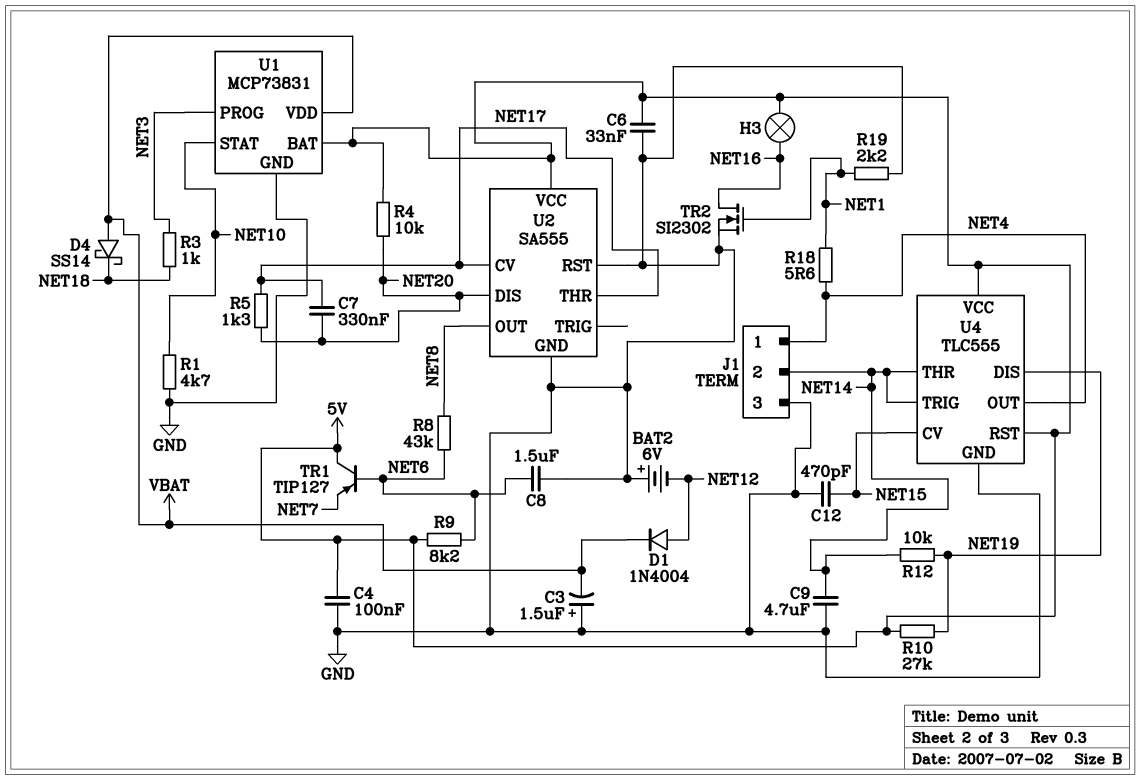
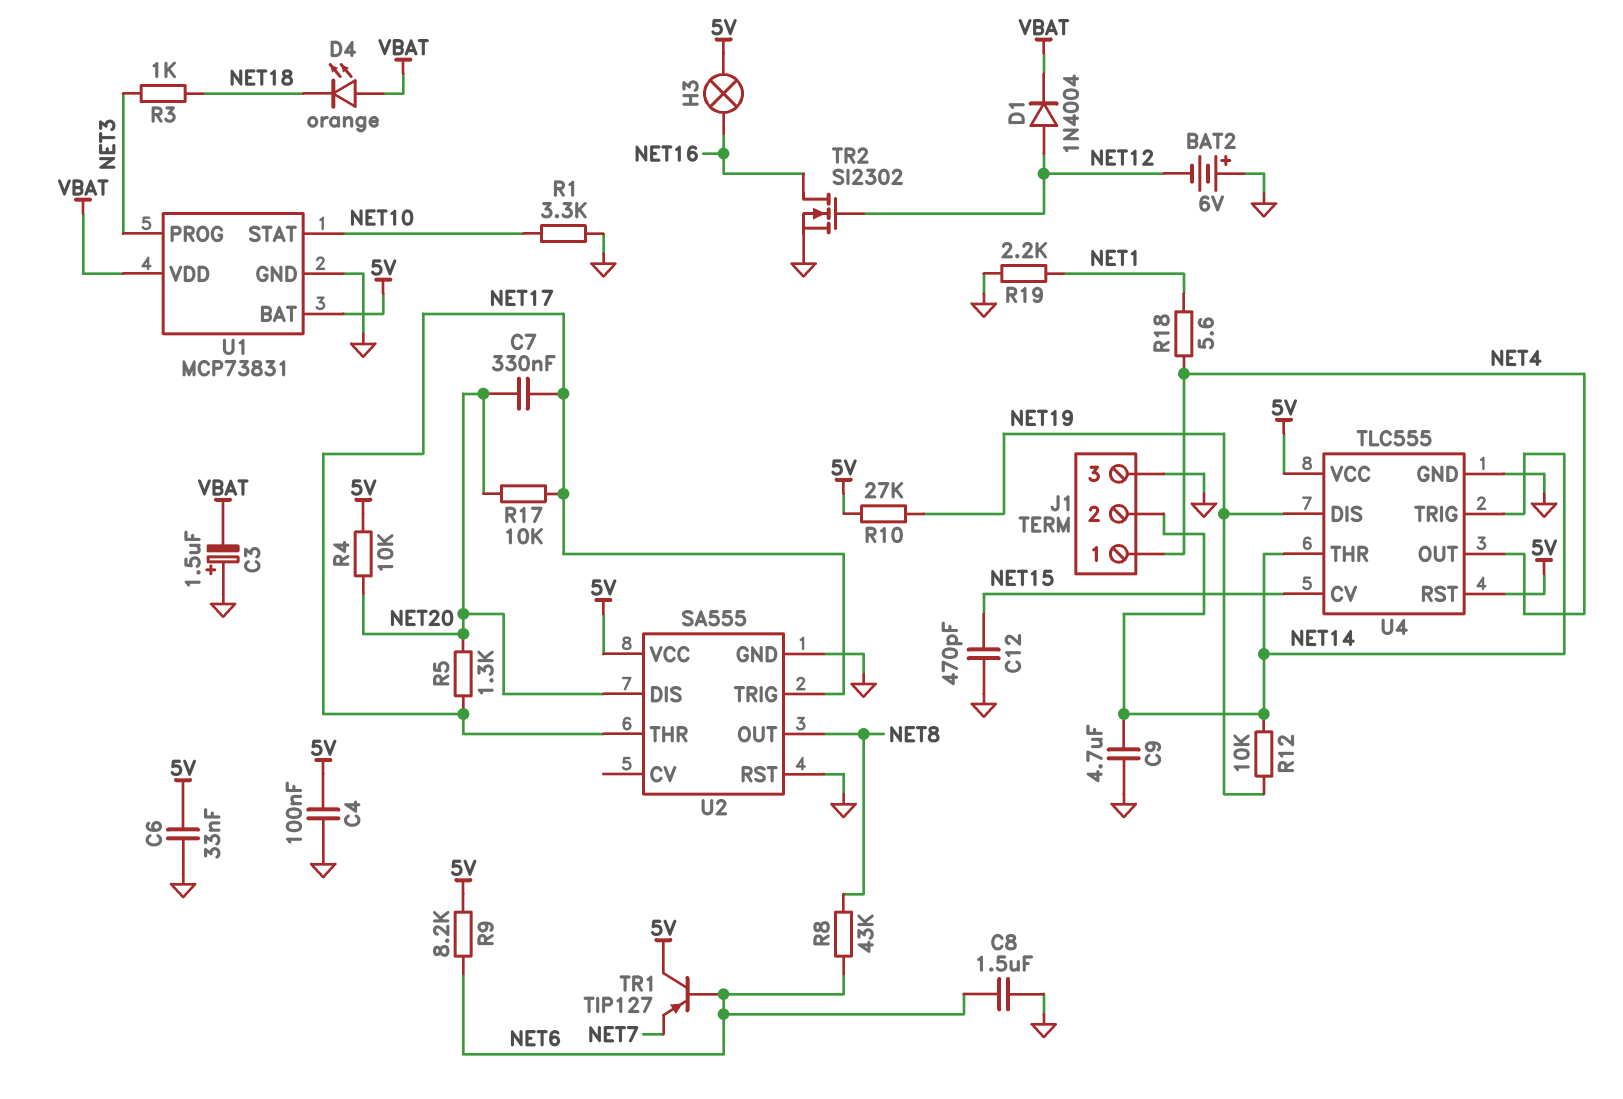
D4: schottky SS14 (A VBAT, K NET18) -> LED orange (A VBAT, K NET18)
R1: 4.7k (GND, NET10) -> 3.3k (GND, NET10)
R17: none -> 10k (NET17, NET20)
TR2: NMOS SI2302 (G NET1, D NET16, S GND) -> NMOS SI2302 (G NET12, D NET16, S GND)
U2 pin CV: NET17 -> none
U2 pin TRIG: none -> NET17

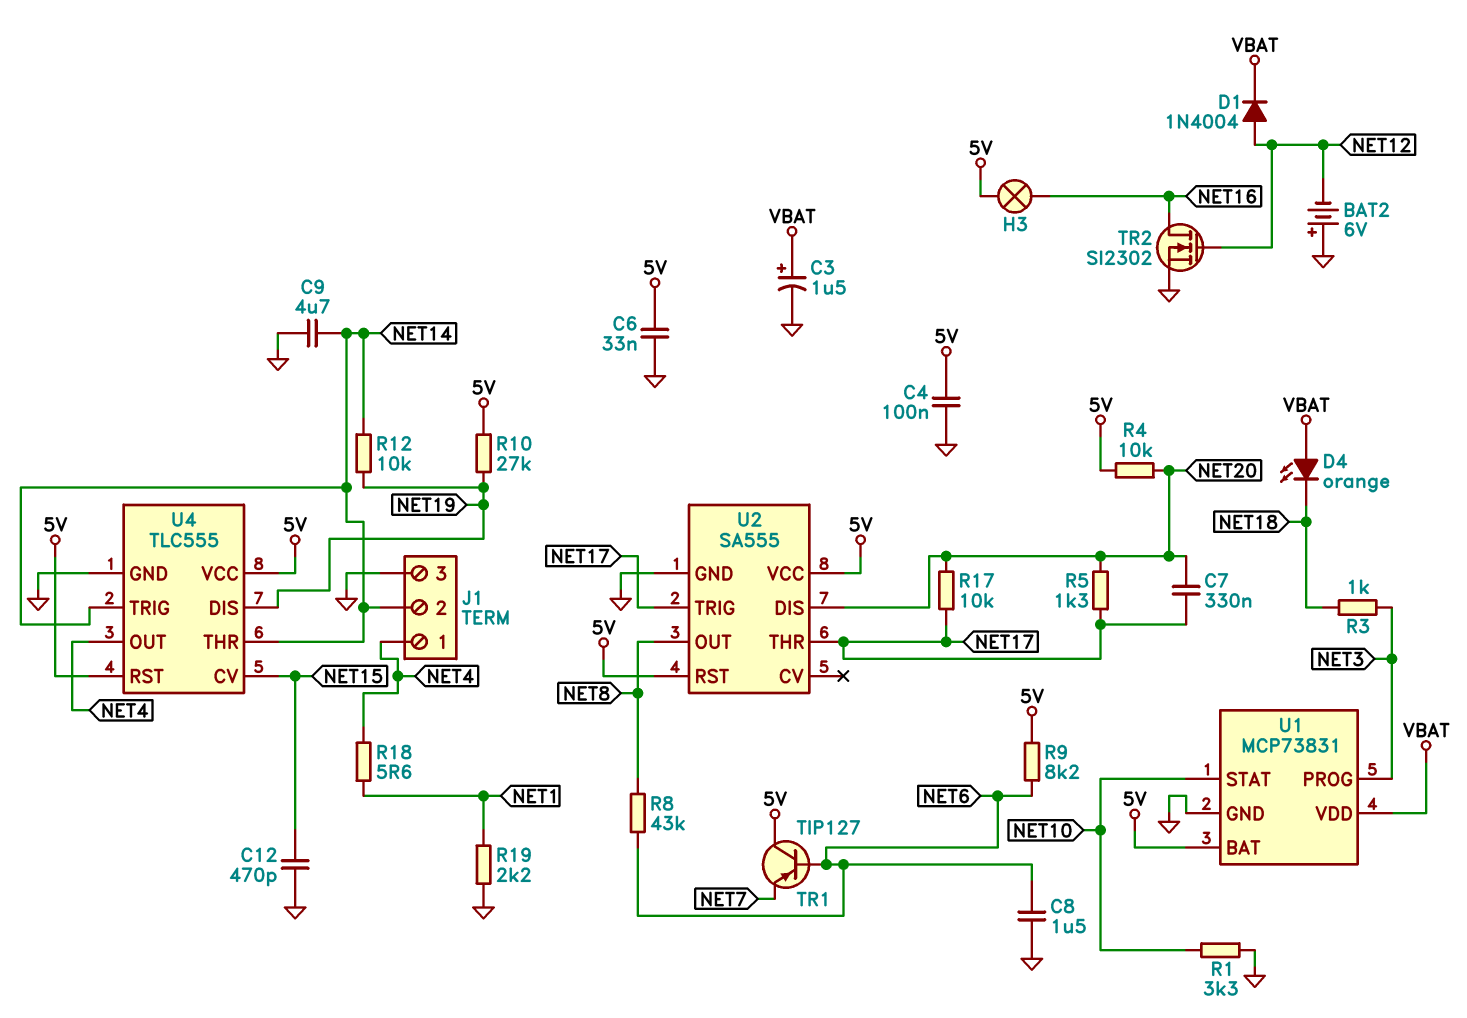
C3: 1.5uF (plus GND, minus VBAT) -> 1.5uF (plus VBAT, minus GND)
U2 pin RST: GND -> 5V

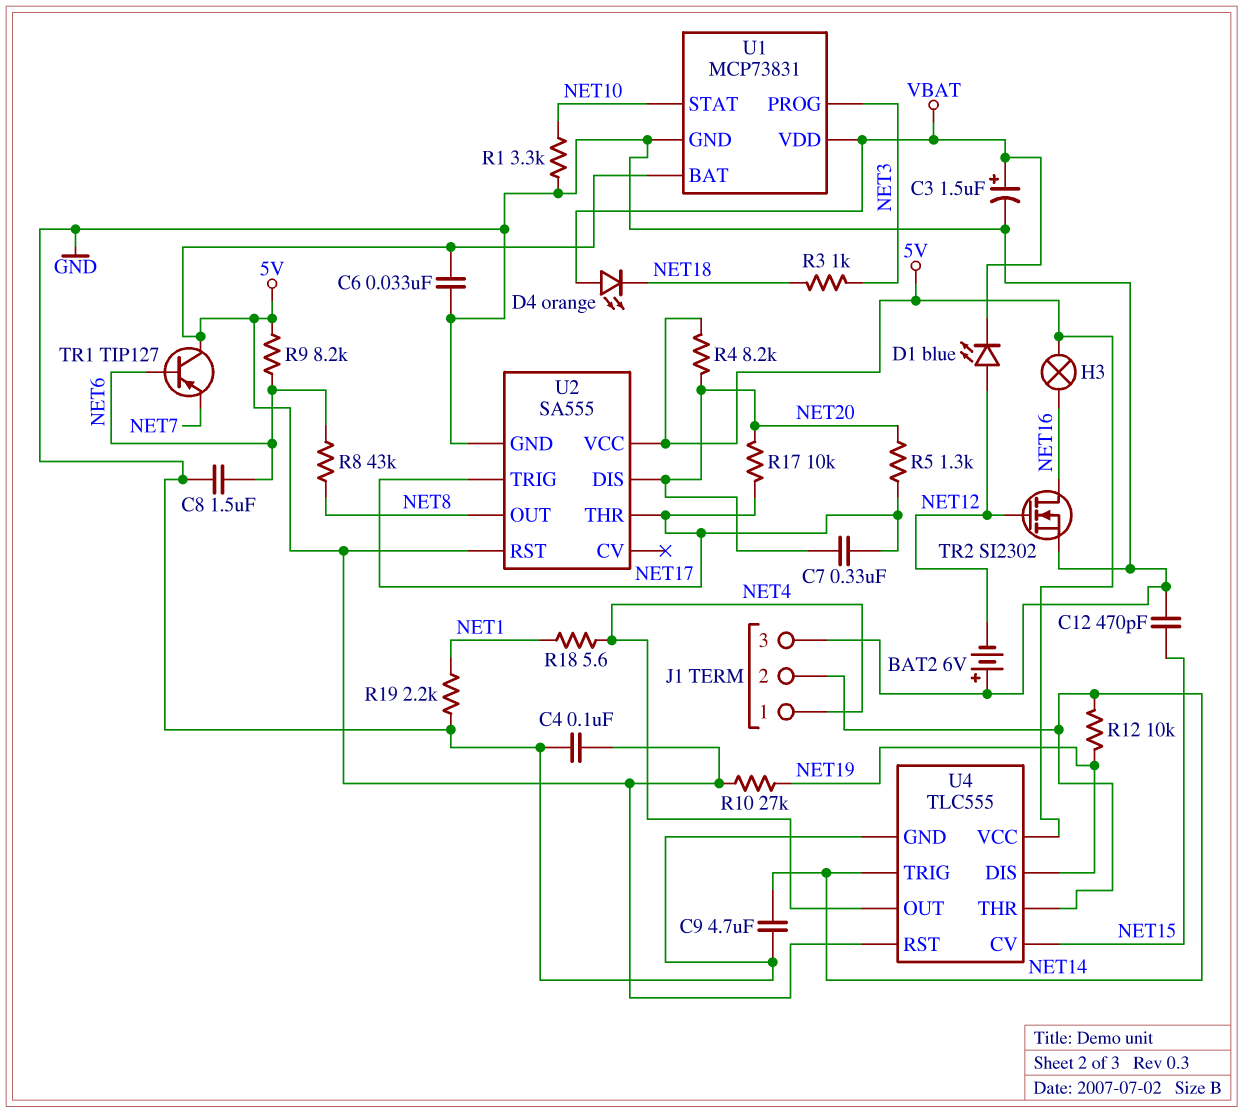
D1: diode 1N4004 (A NET12, K VBAT) -> LED blue (A NET12, K VBAT)
R4: 10k (5V, NET20) -> 8.2k (5V, NET20)

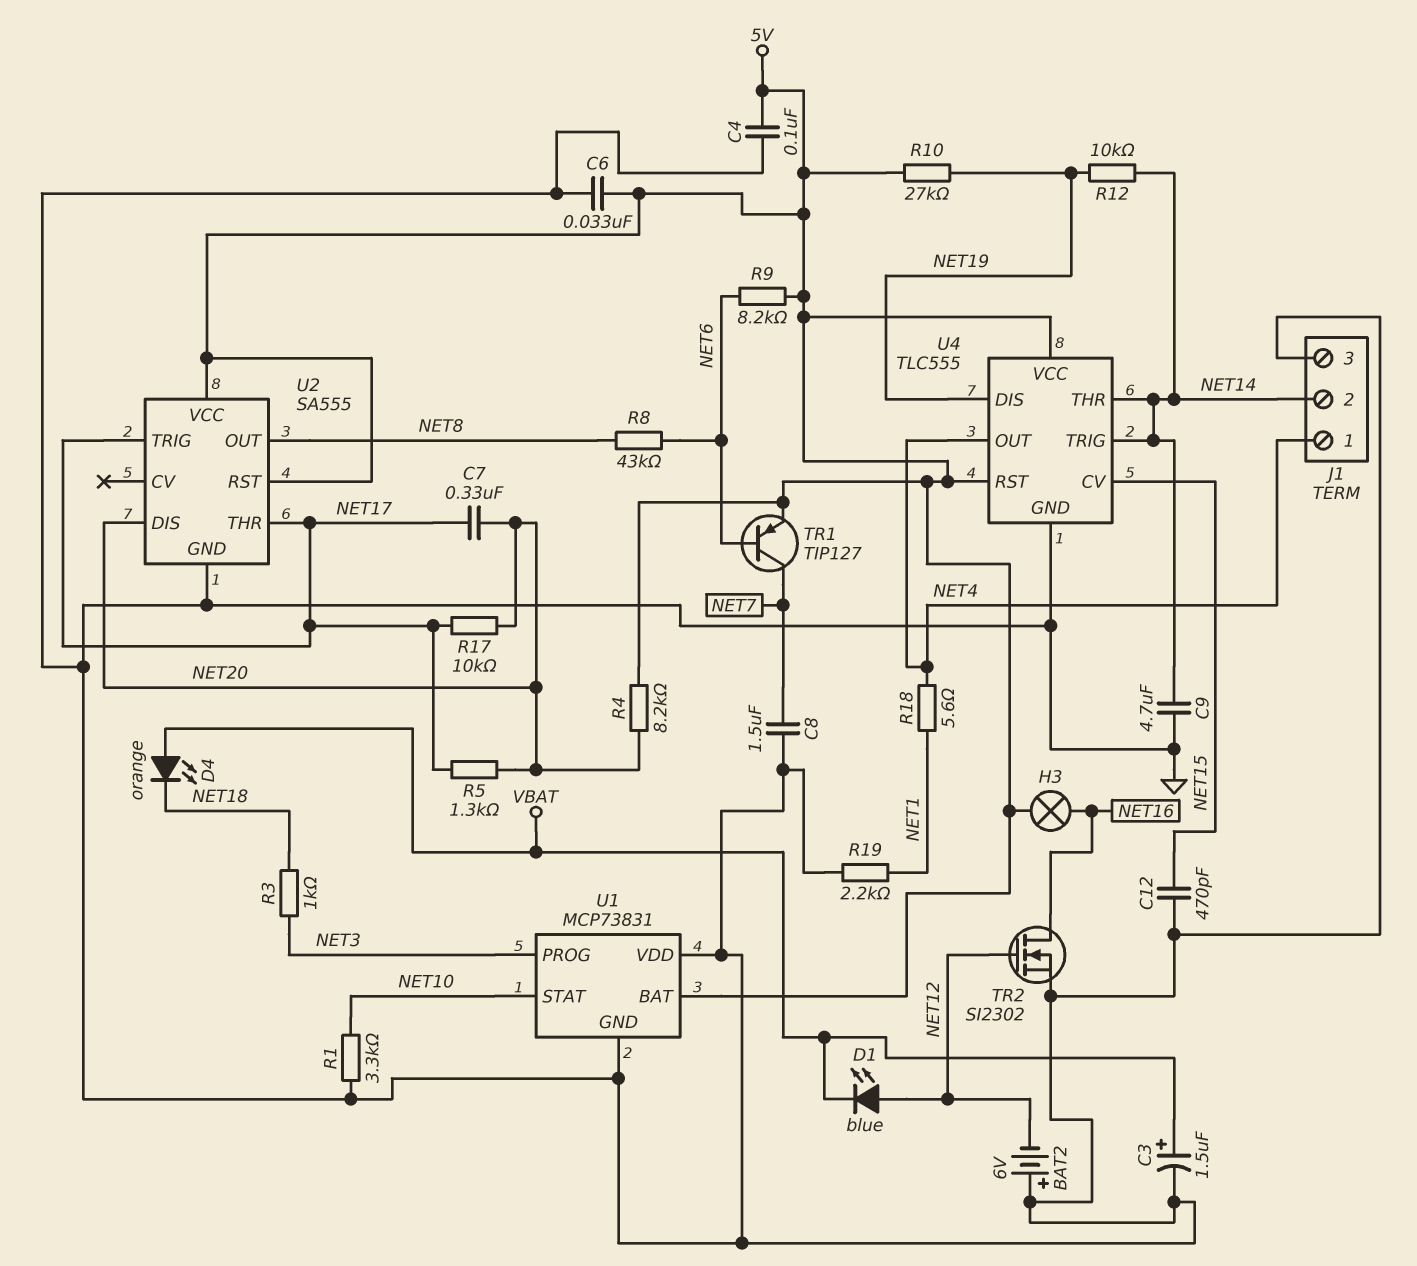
C8: 1.5uF (GND, NET6) -> 1.5uF (GND, NET7)
TR1: PNP TIP127 (B NET6, C 5V, E NET7) -> PNP TIP127 (B NET6, C NET7, E 5V)
U1 pin VDD: VBAT -> GND

